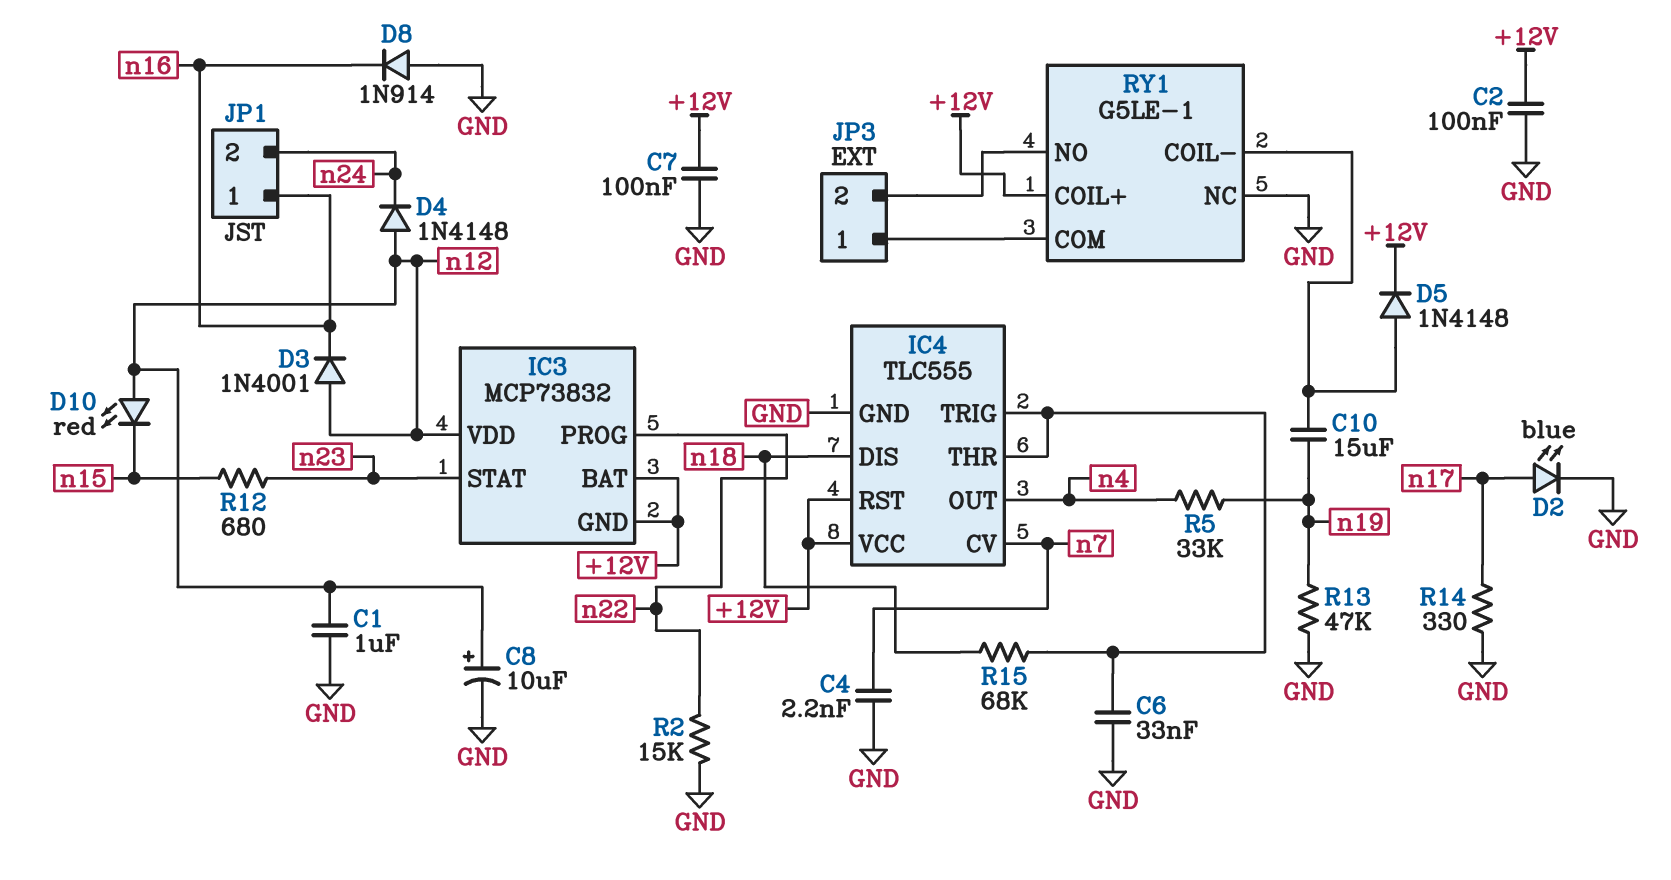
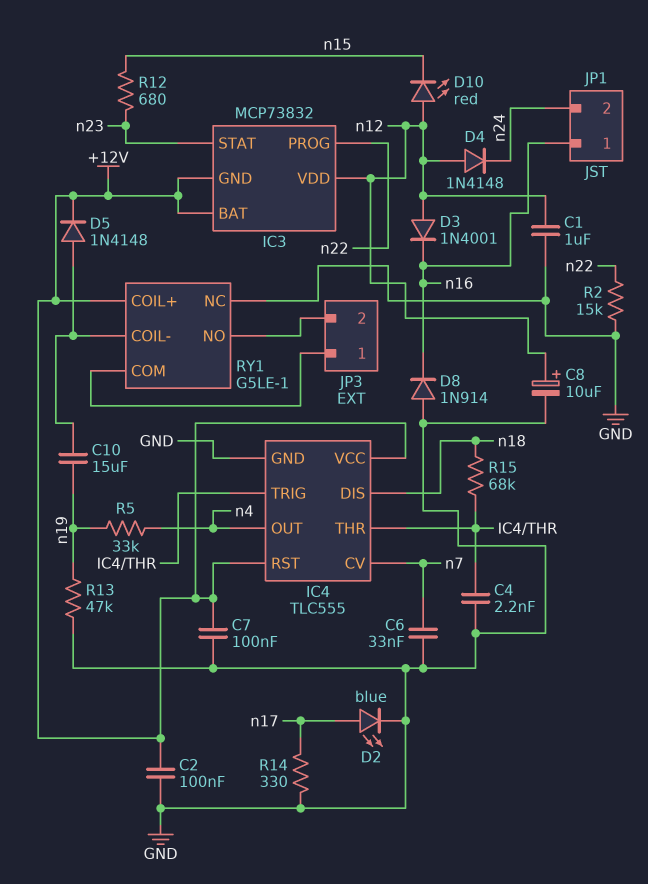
C4: 2.2nF (GND, n7) -> 2.2nF (GND, IC4/THR)
C6: 33nF (GND, IC4/THR) -> 33nF (GND, n7)

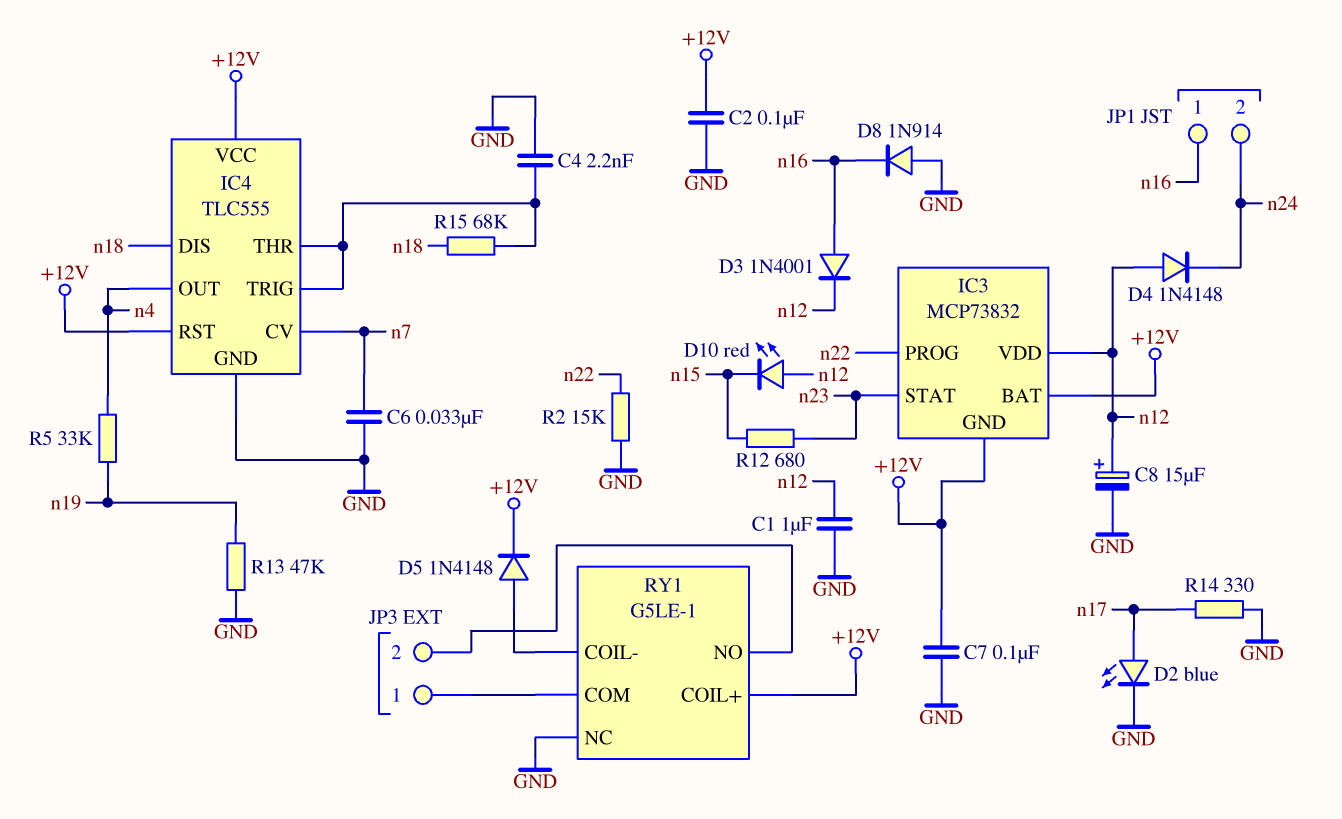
C8: 10uF (plus n12, minus GND) -> 15uF (plus n12, minus GND)
C10: 15uF (RY1/COIL-, n19) -> none
D3: diode 1N4001 (A n12, K n16) -> diode 1N4001 (A n16, K n12)

